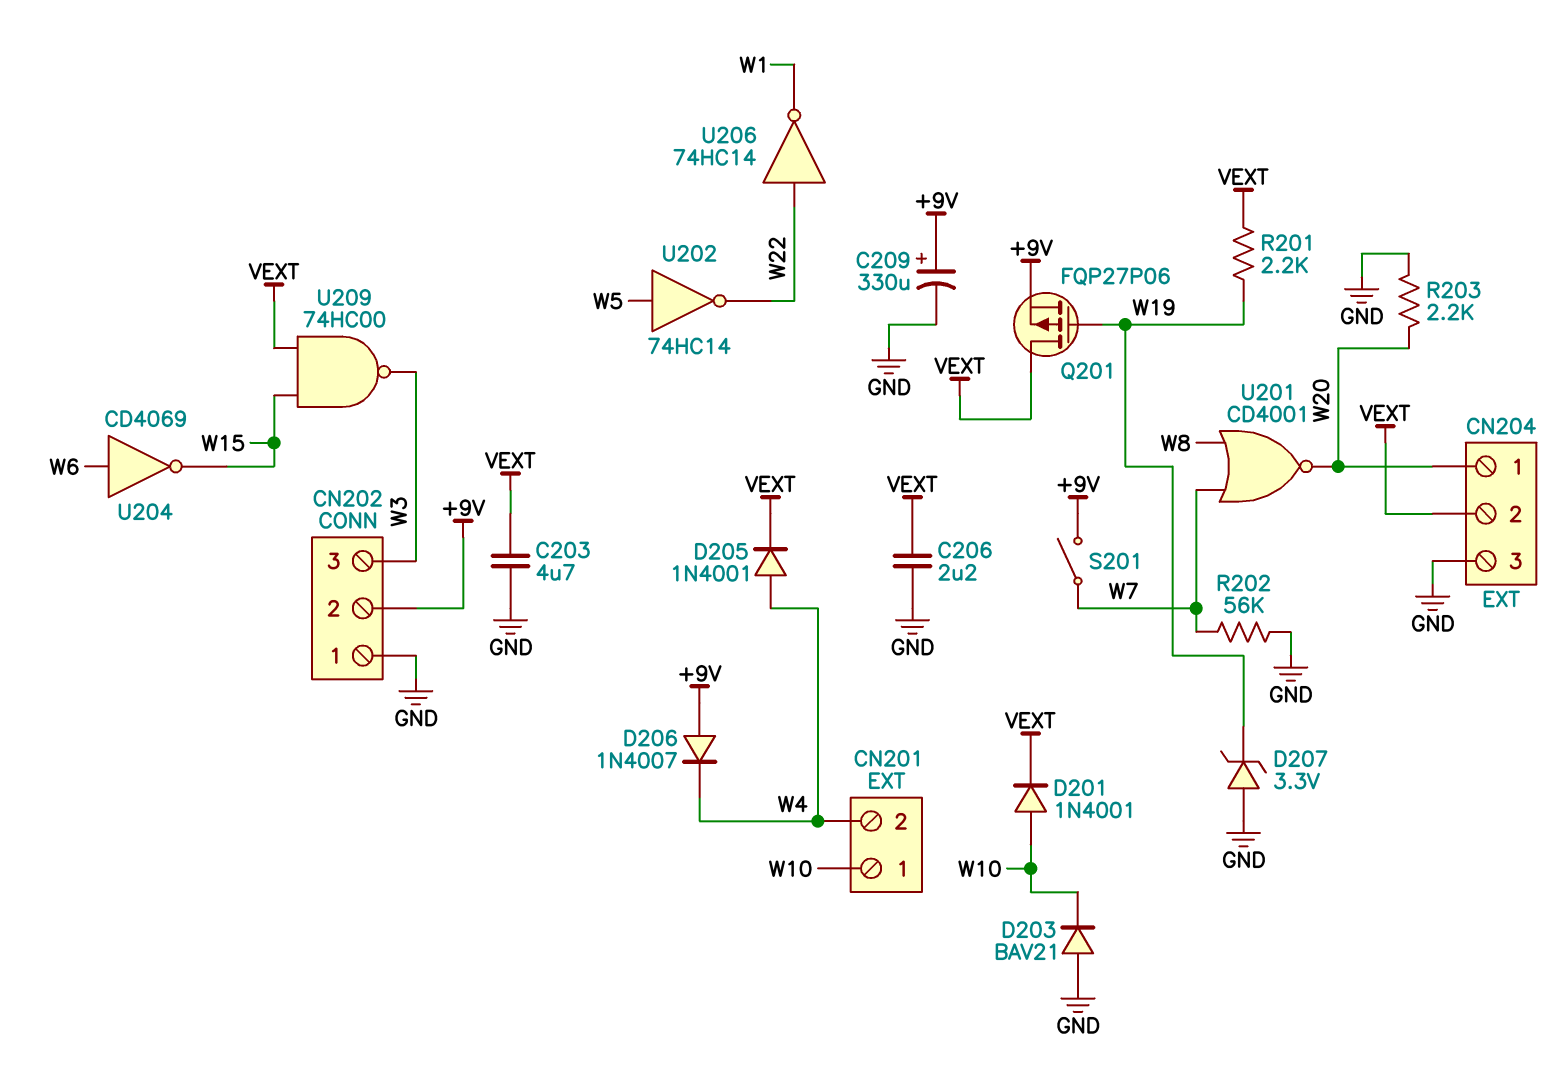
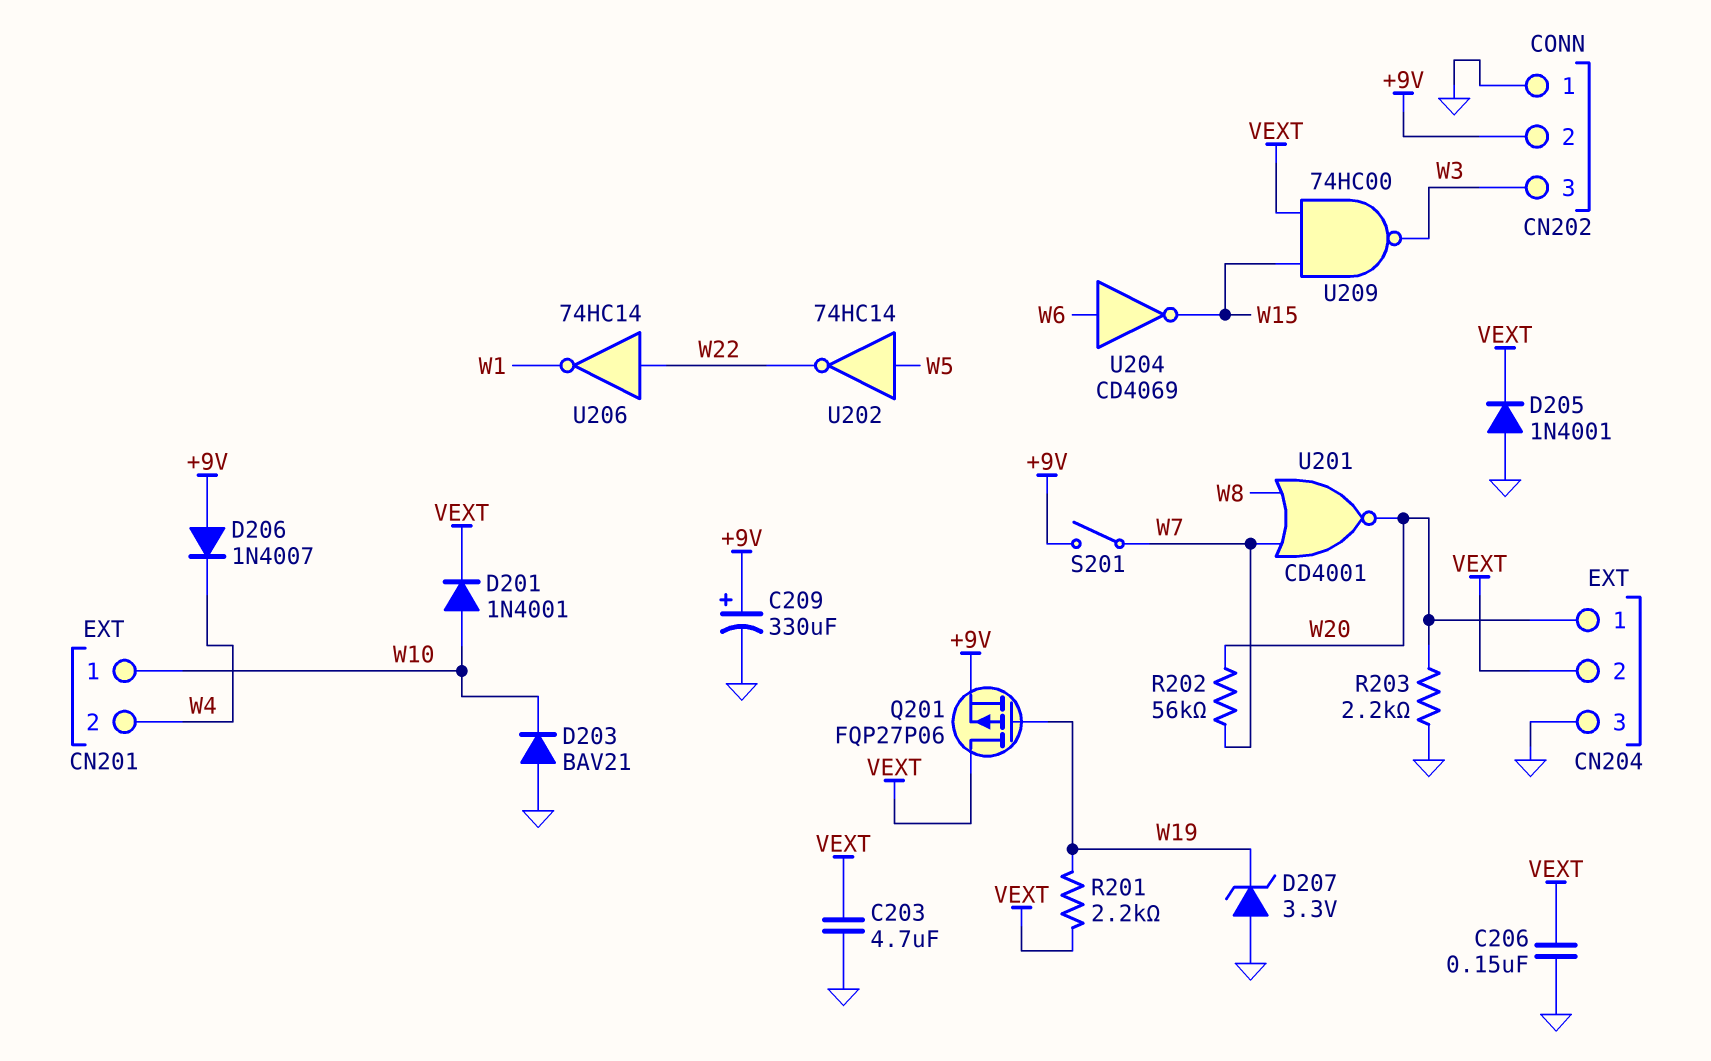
C206: 2.2uF (GND, VEXT) -> 150nF (GND, VEXT)
D205: diode 1N4001 (A W4, K VEXT) -> diode 1N4001 (A GND, K VEXT)
R202: 56k (GND, W7) -> 56k (W7, W20)

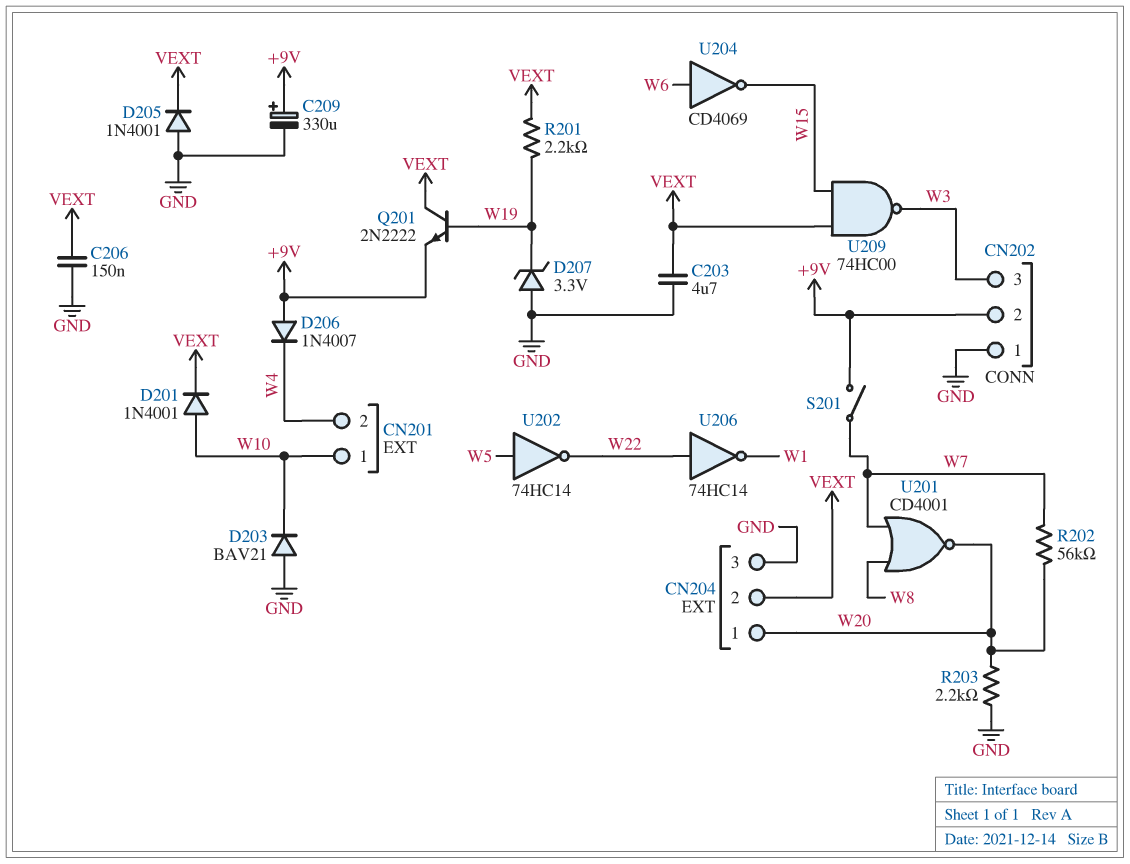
Q201: PMOS FQP27P06 (G W19, D VEXT, S +9V) -> NPN 2N2222 (B W19, C VEXT, E +9V)

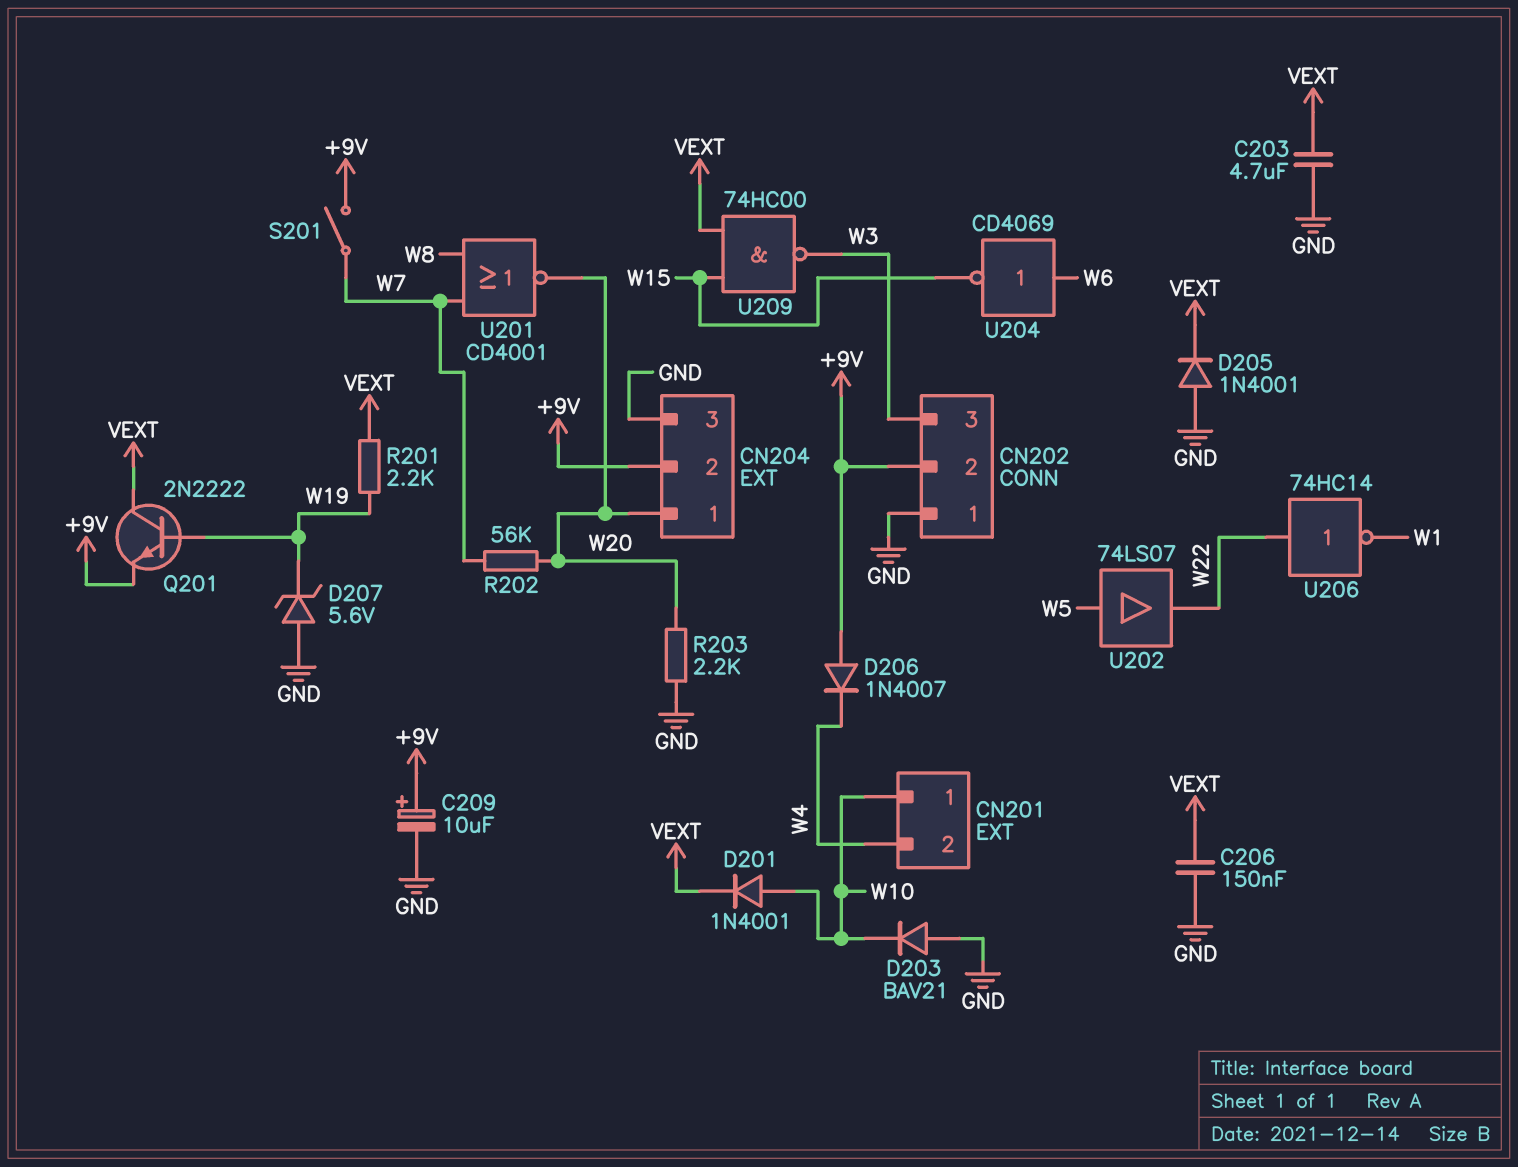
C209: 330uF (plus +9V, minus GND) -> 10uF (plus +9V, minus GND)
CN204 pin 2: VEXT -> +9V
D207: zener 3.3V (A GND, K W19) -> zener 5.6V (A GND, K W19)
U202: NOT 74HC14 (in W5, out W22) -> buffer 74LS07 (in W5, out W22)

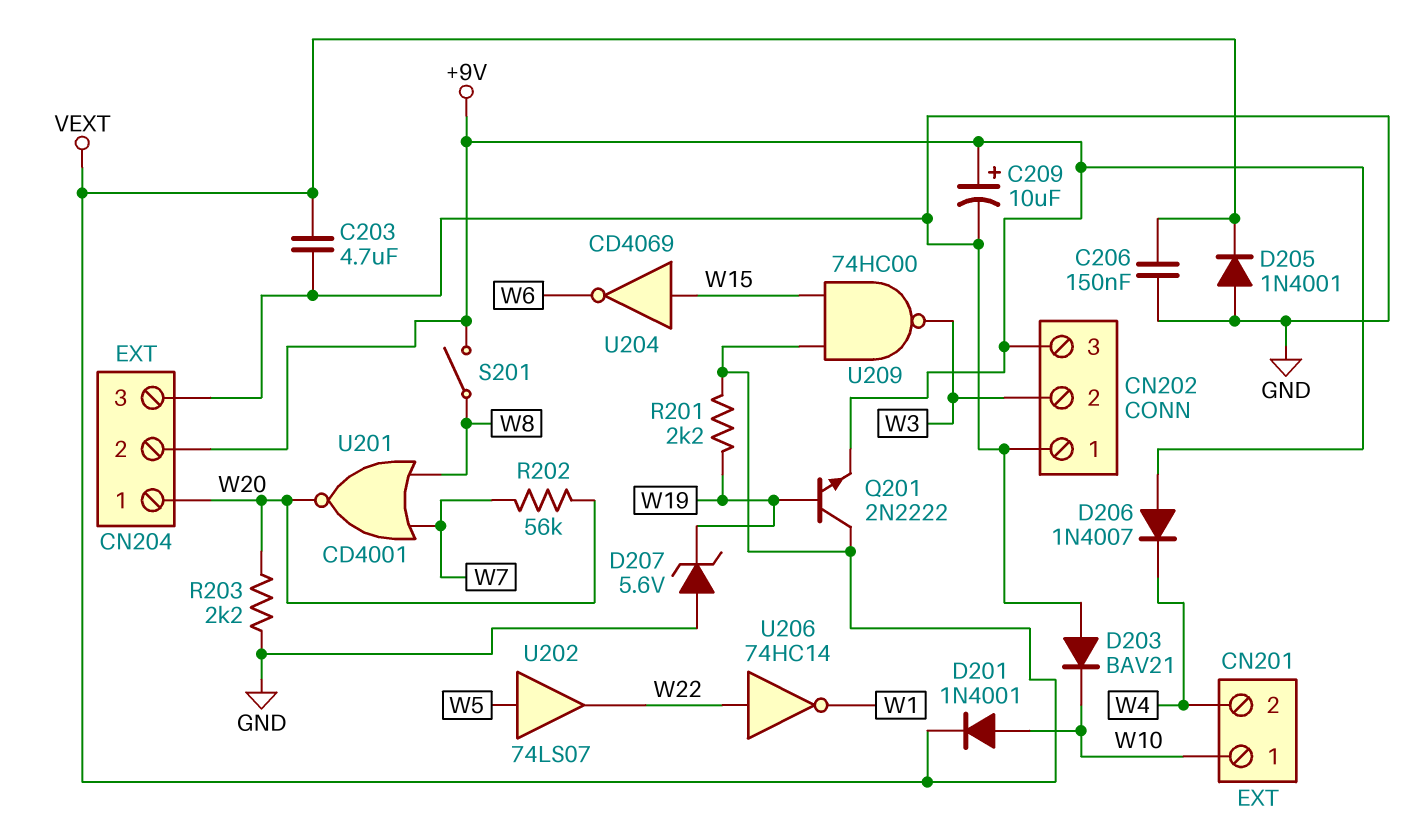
CN202 pin 2: +9V -> W3
CN202 pin 3: W3 -> +9V
S201: switch (+9V, W7) -> switch (+9V, W8)
U204: NOT CD4069 (in W6, out W15) -> NOT CD4069 (in W15, out W6)

